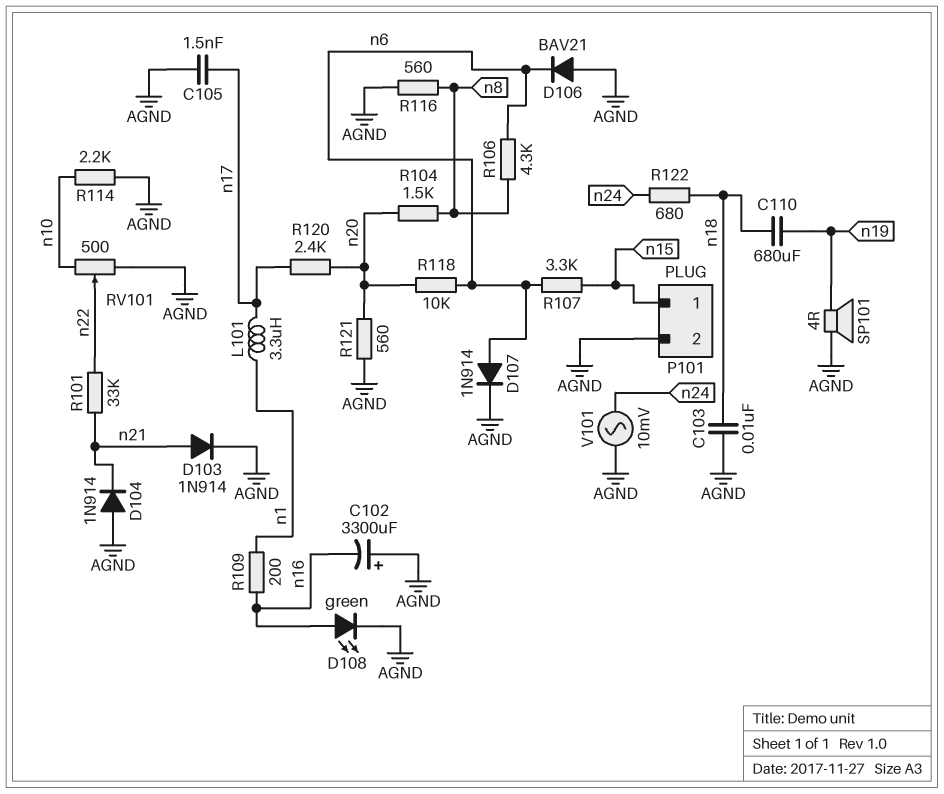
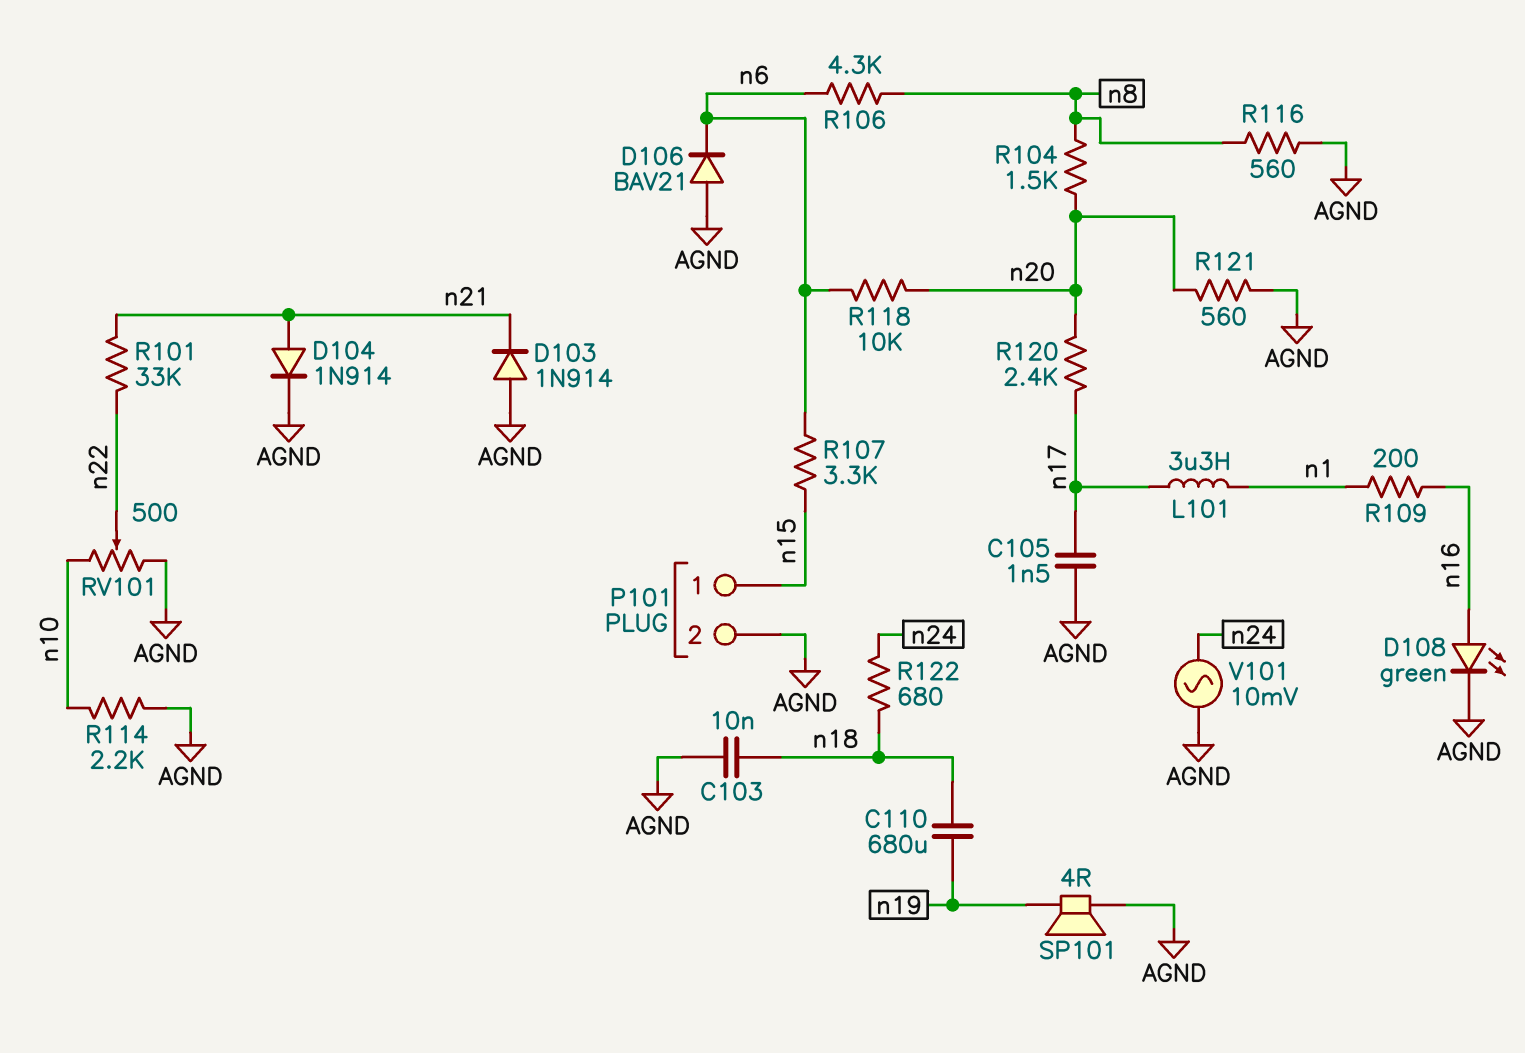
C102: 3300uF (plus AGND, minus n16) -> none
D103: diode 1N914 (A n21, K AGND) -> diode 1N914 (A AGND, K n21)
D104: diode 1N914 (A AGND, K n21) -> diode 1N914 (A n21, K AGND)
D107: diode 1N914 (A n6, K AGND) -> none

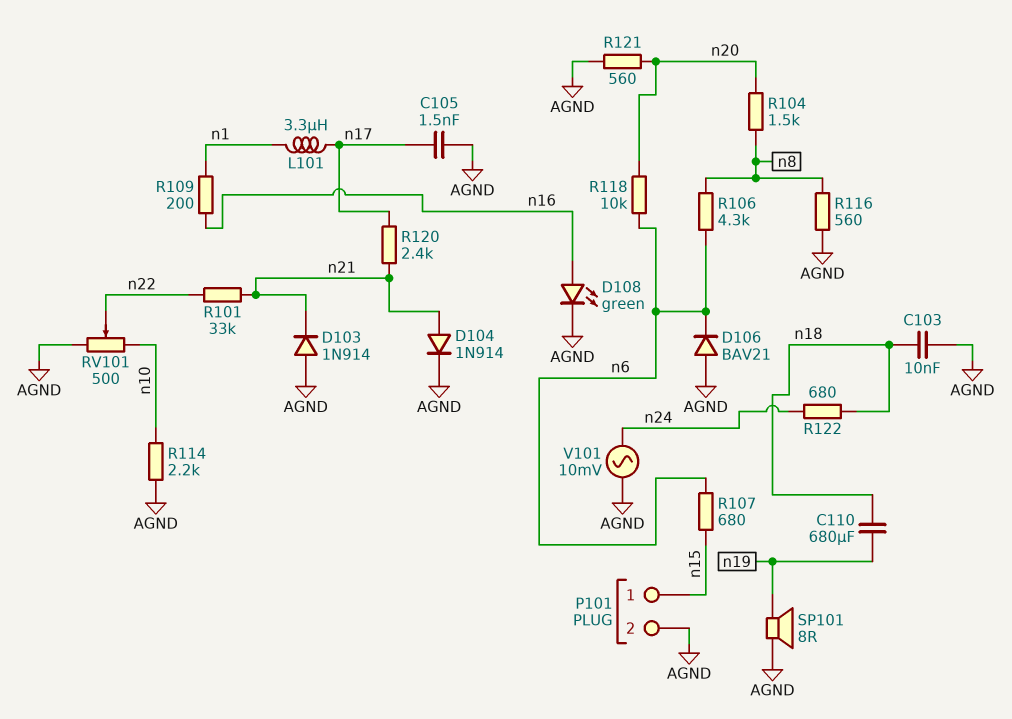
R107: 3.3k (n6, n15) -> 680 (n6, n15)
R120: 2.4k (n17, n20) -> 2.4k (n17, n21)
SP101: speaker 4R (AGND, n19) -> speaker 8R (AGND, n19)

